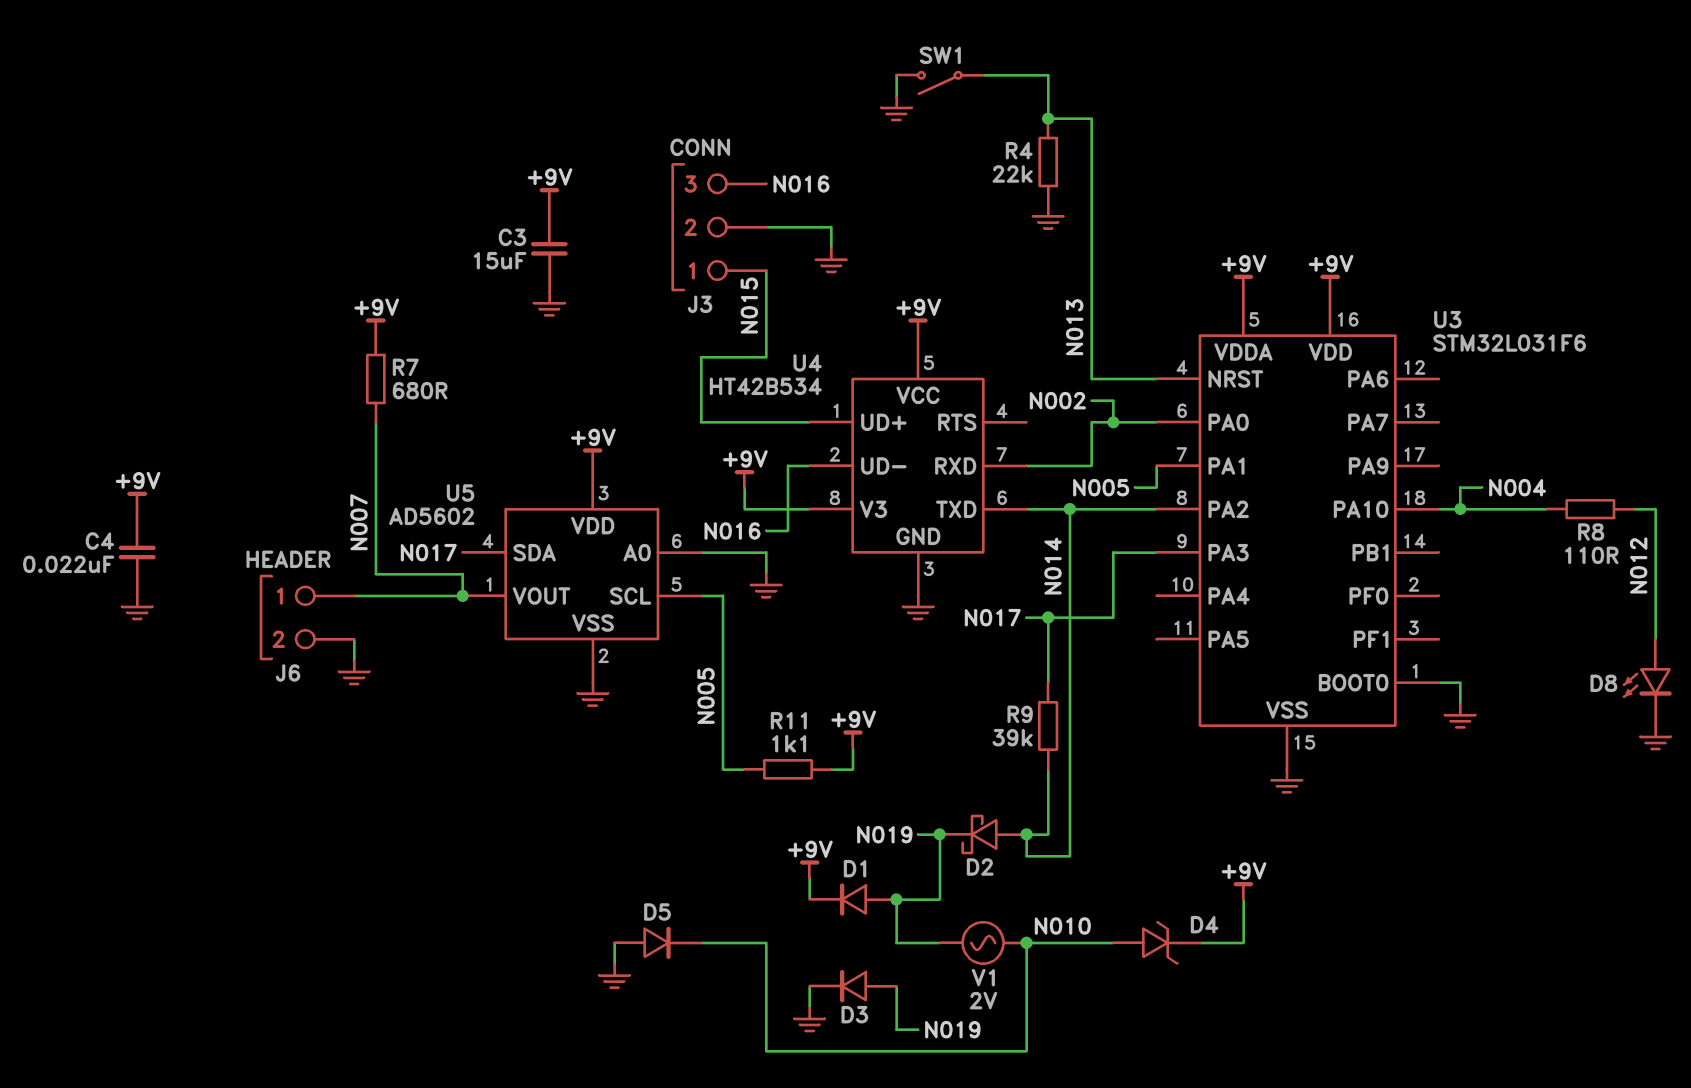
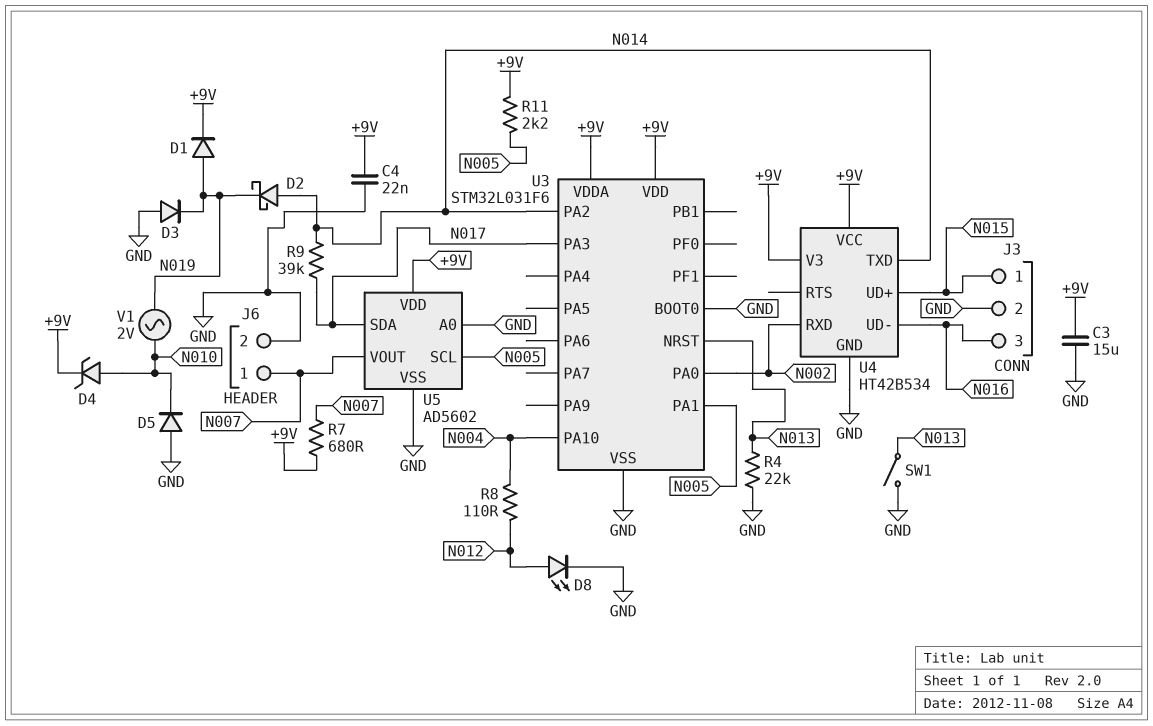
D3: diode (A N019, K GND) -> diode (A GND, K N019)
R11: 1.1k (+9V, N005) -> 2.2k (+9V, N005)

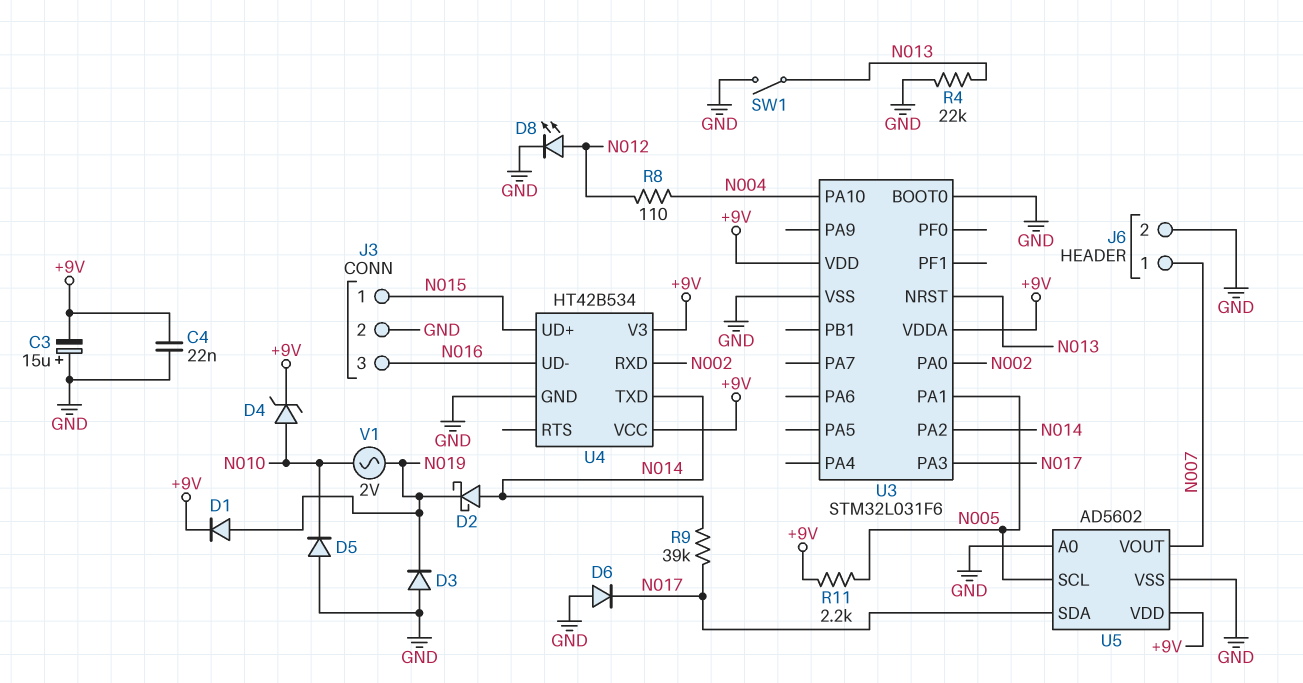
C3: 15uF (+9V, GND) -> 15uF (plus GND, minus +9V)
D6: none -> diode (A GND, K N017)
R7: 680 (+9V, N007) -> none

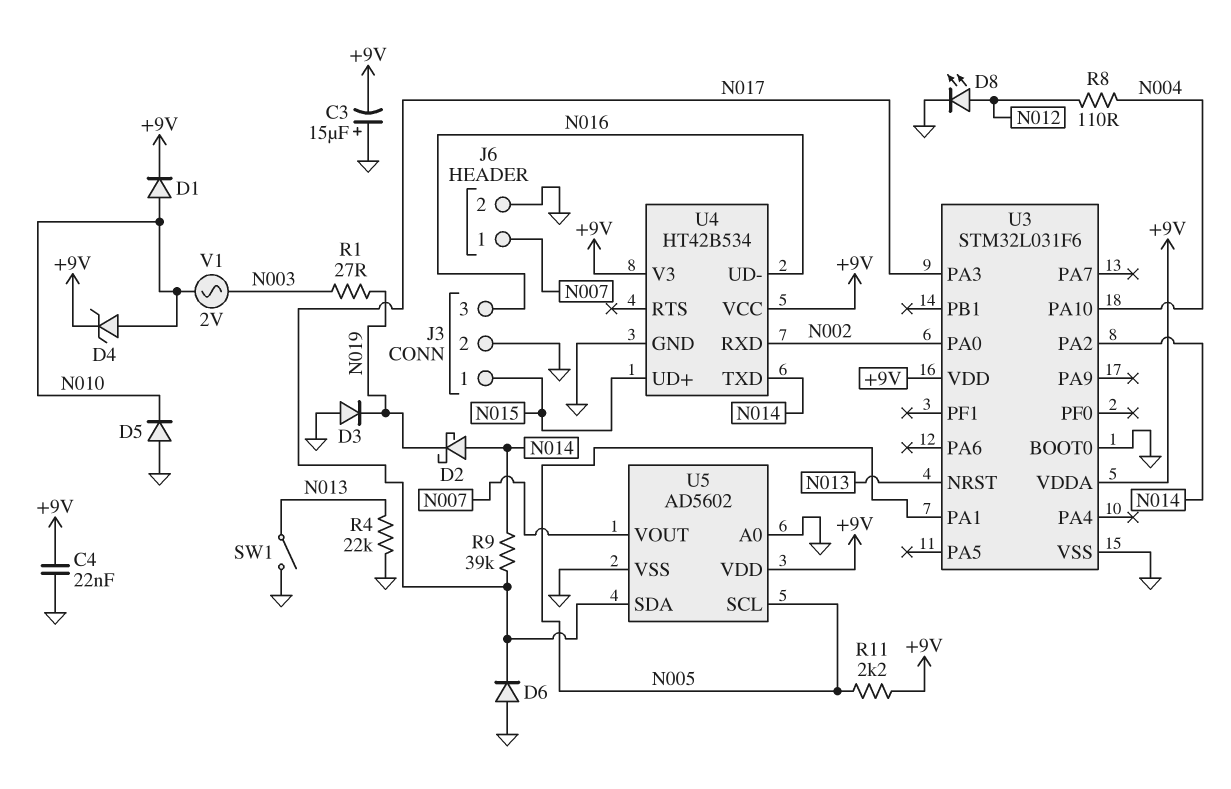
D1: diode (A N019, K +9V) -> diode (A N010, K +9V)
R1: none -> 27 (N003, N019)
V1: AC 2V (N010, N019) -> AC 2V (N003, N010)

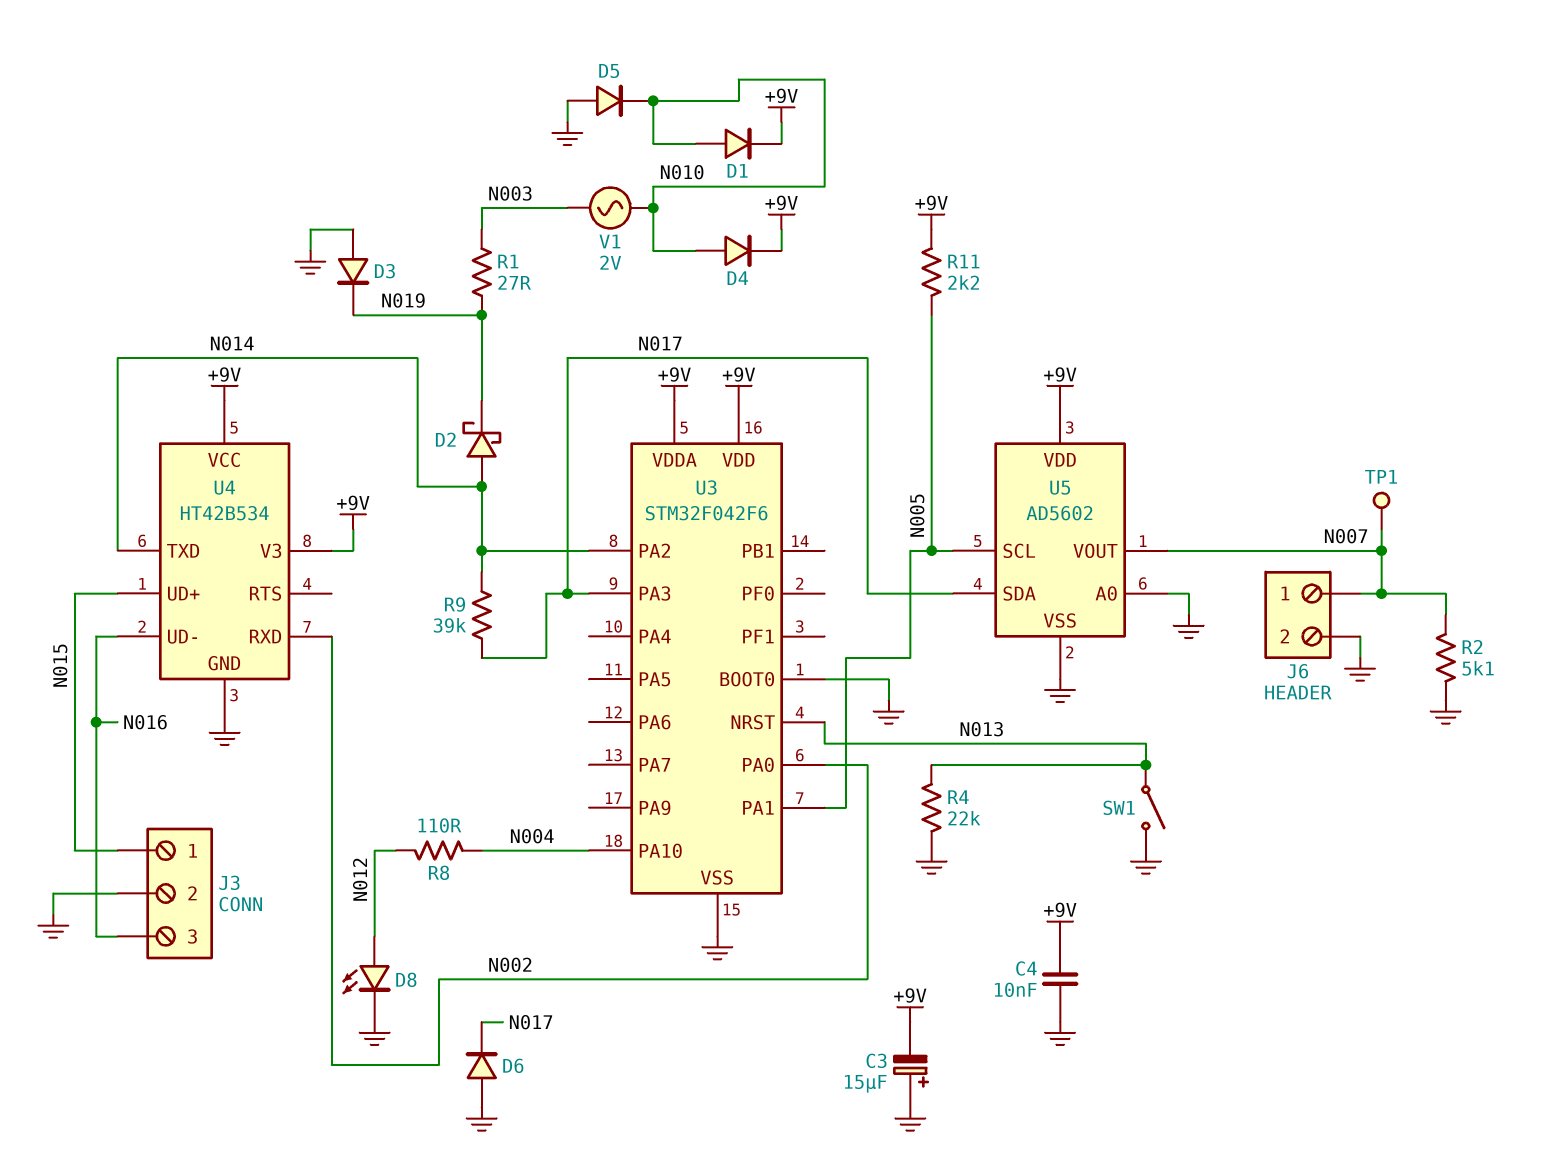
C4: 22nF (+9V, GND) -> 10nF (+9V, GND)
D4: zener (A N010, K +9V) -> diode (A N010, K +9V)
R2: none -> 5.1k (GND, N007)
TP1: none -> test point (N007)
U3: STM32L031F6 -> STM32F042F6

